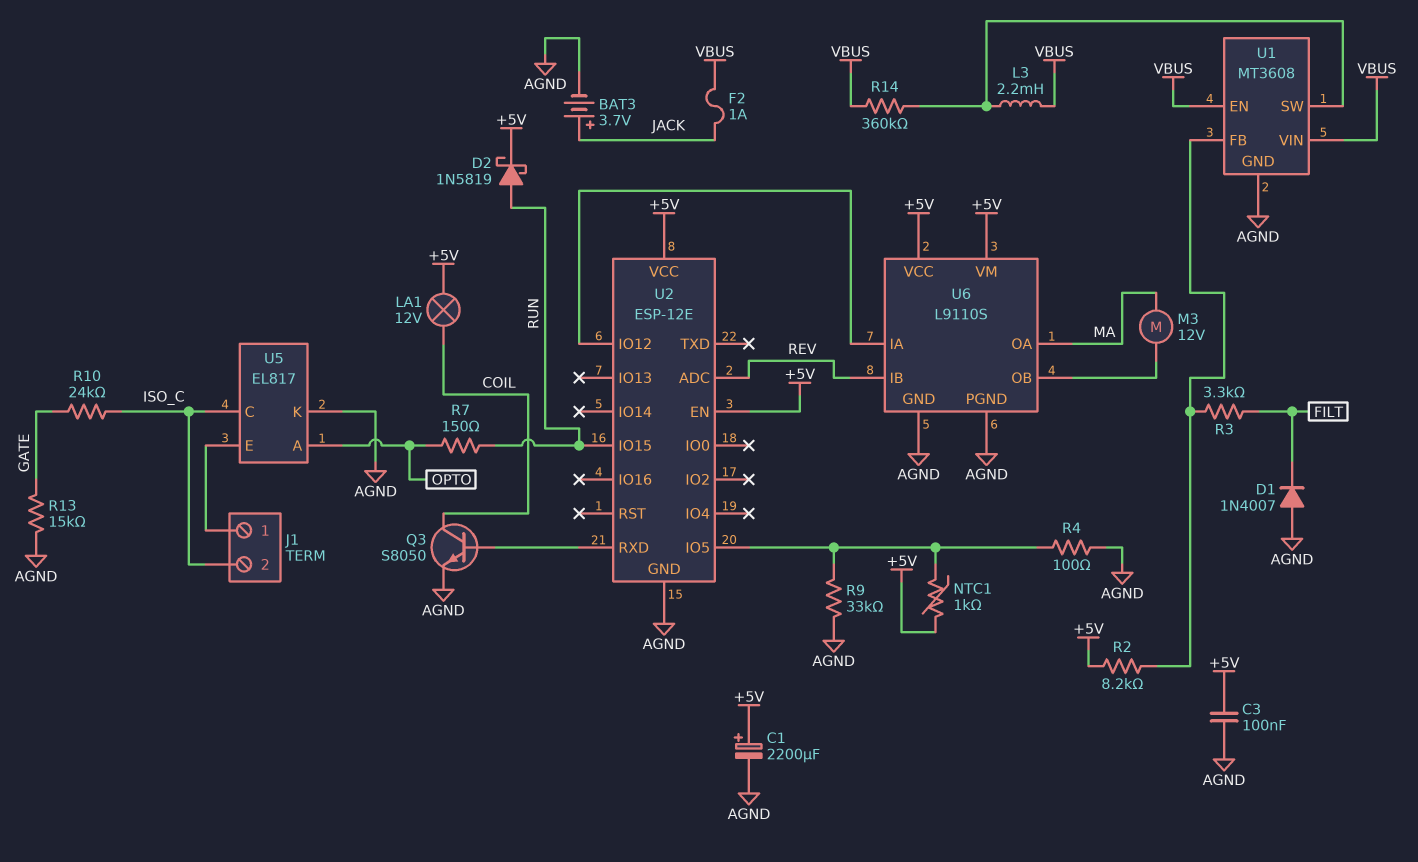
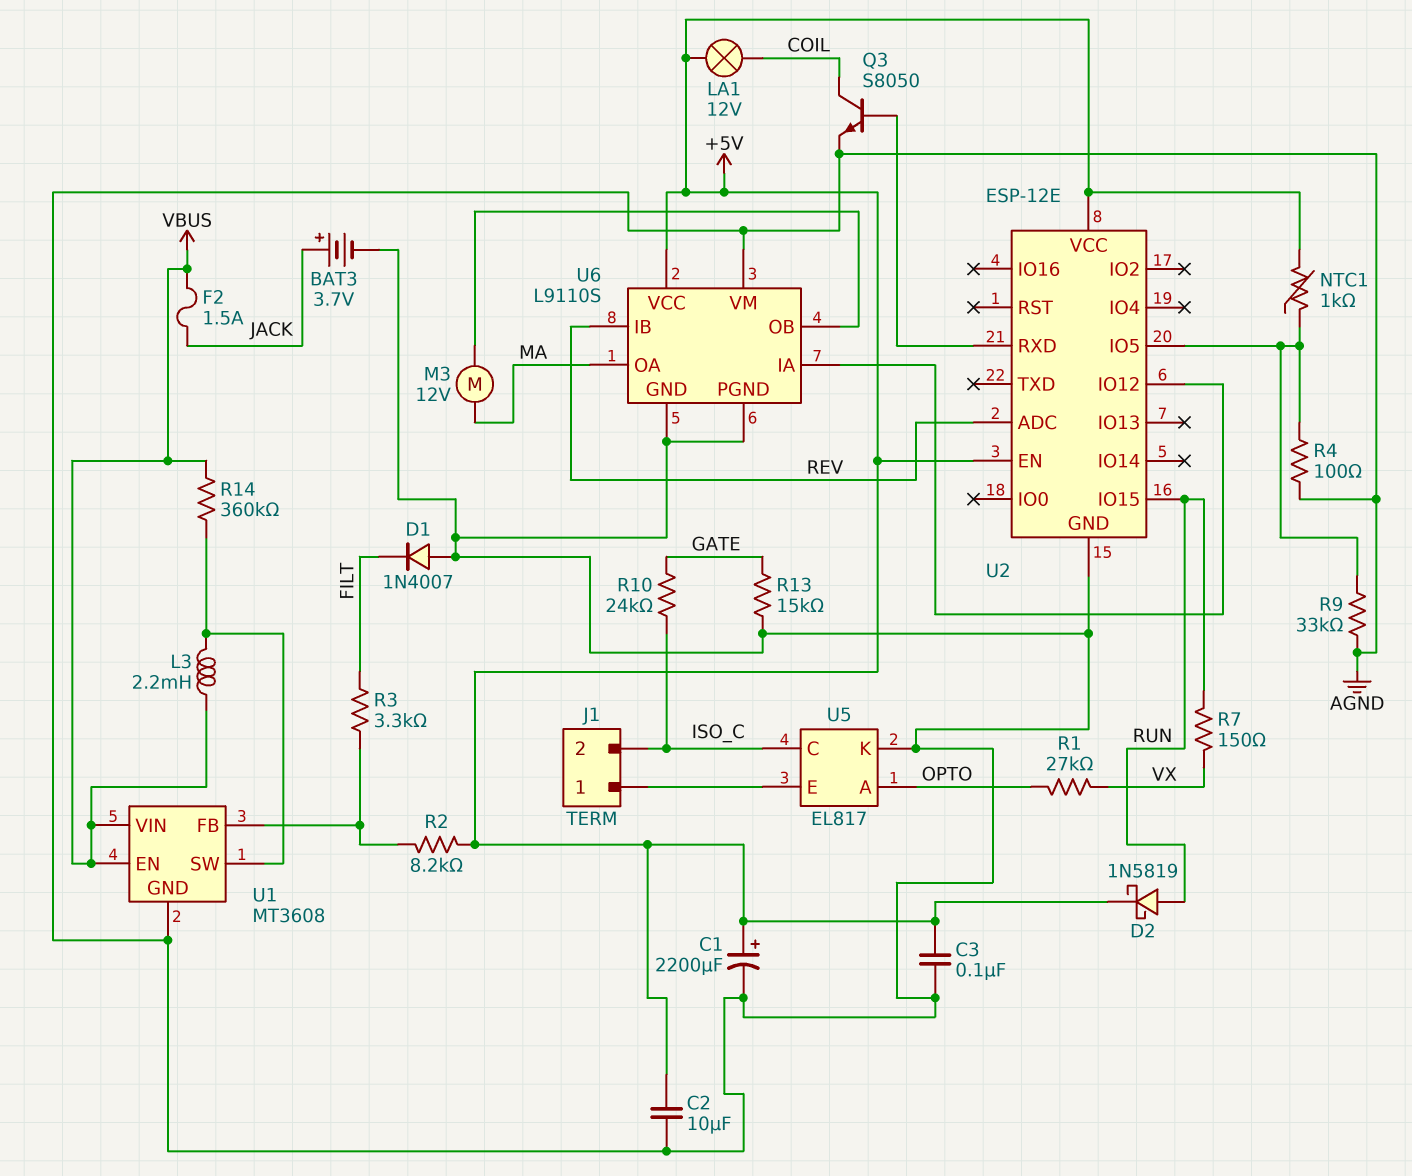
C2: none -> 10uF (+5V, AGND)
F2: 1A (JACK, VBUS) -> 1.5A (JACK, VBUS)
R1: none -> 27k (OPTO, VX)
R7: 150 (OPTO, RUN) -> 150 (RUN, VX)
U6 pin VM: +5V -> AGND

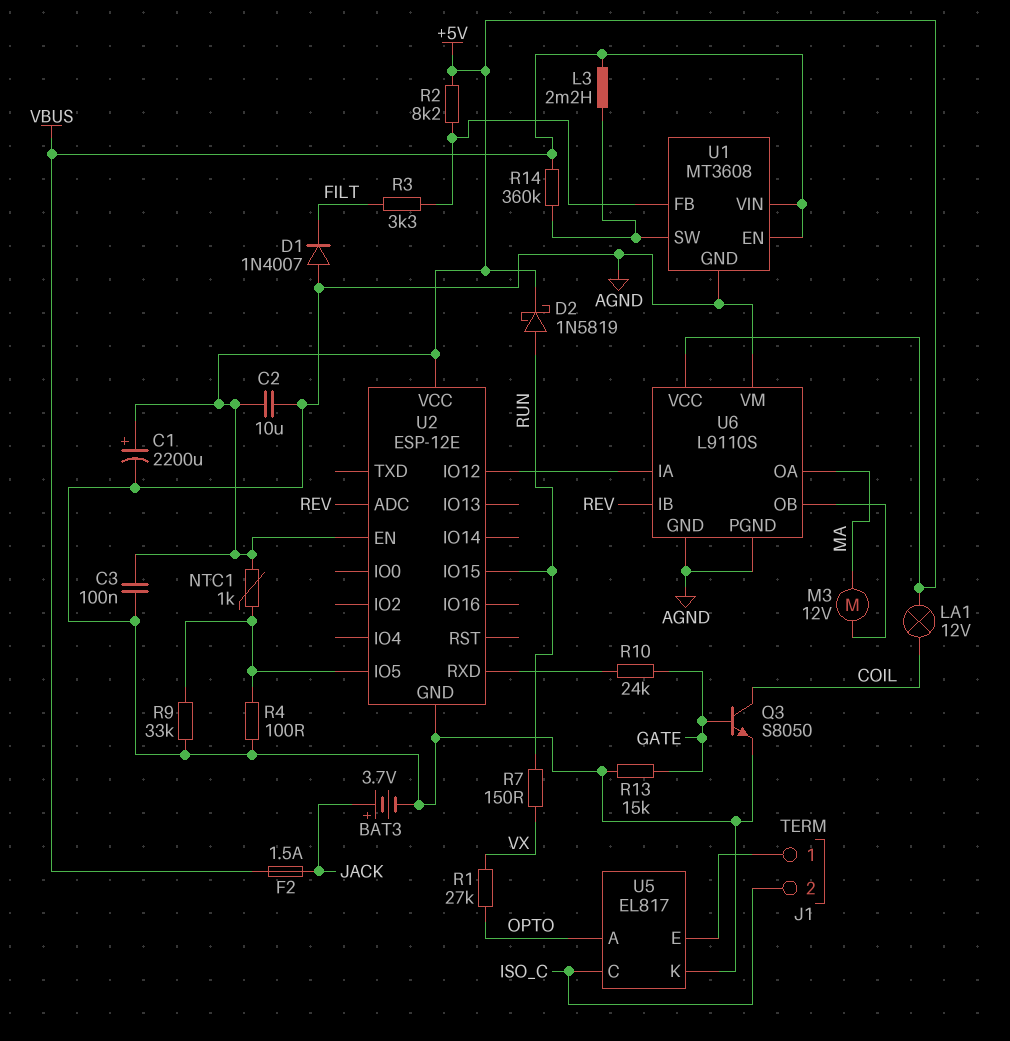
Q3: NPN S8050 (B U2/RXD, C COIL, E AGND) -> NPN S8050 (B GATE, C COIL, E AGND)
R10: 24k (GATE, ISO_C) -> 24k (GATE, U2/RXD)

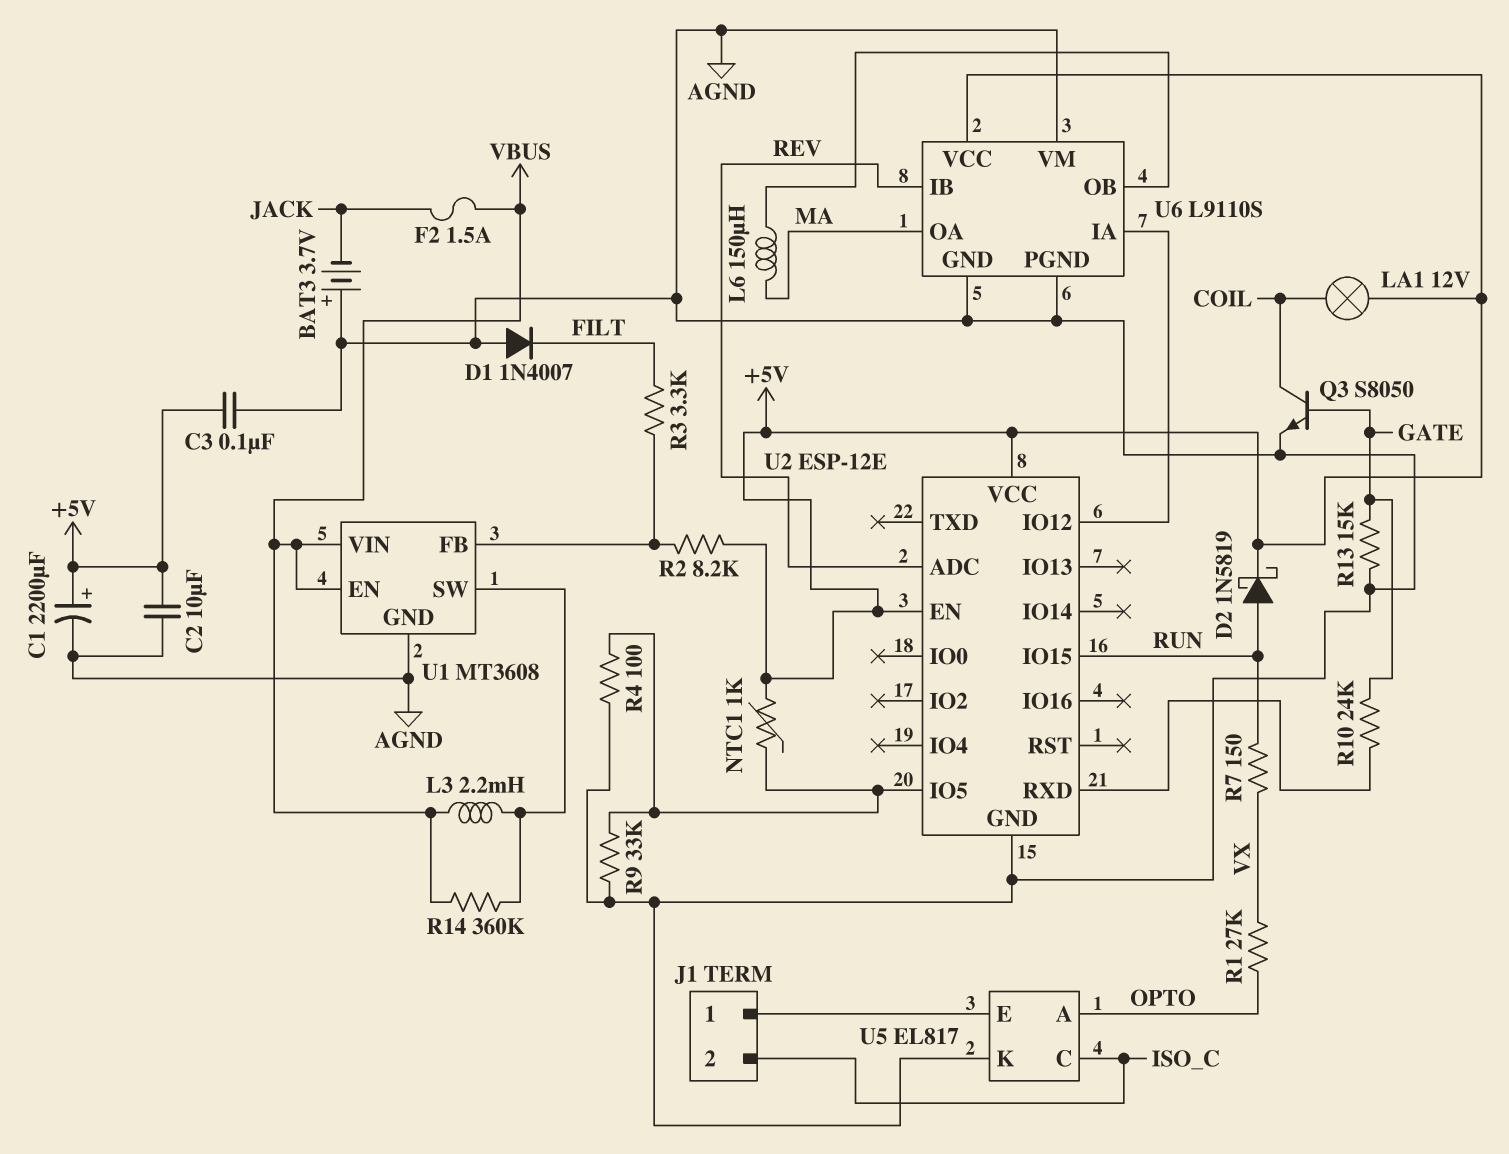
BAT3: 3.7V (plus JACK, minus AGND) -> 3.7V (plus AGND, minus JACK)
L6: none -> 150uH (MA, U6/OB)
M3: motor 12V (MA, U6/OB) -> none

